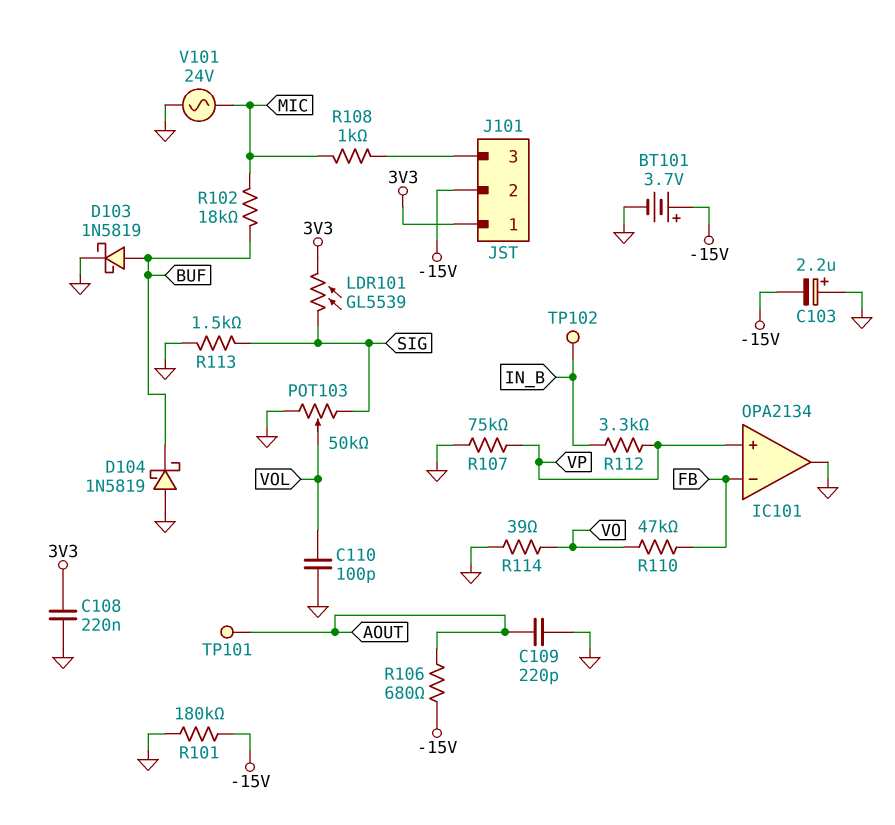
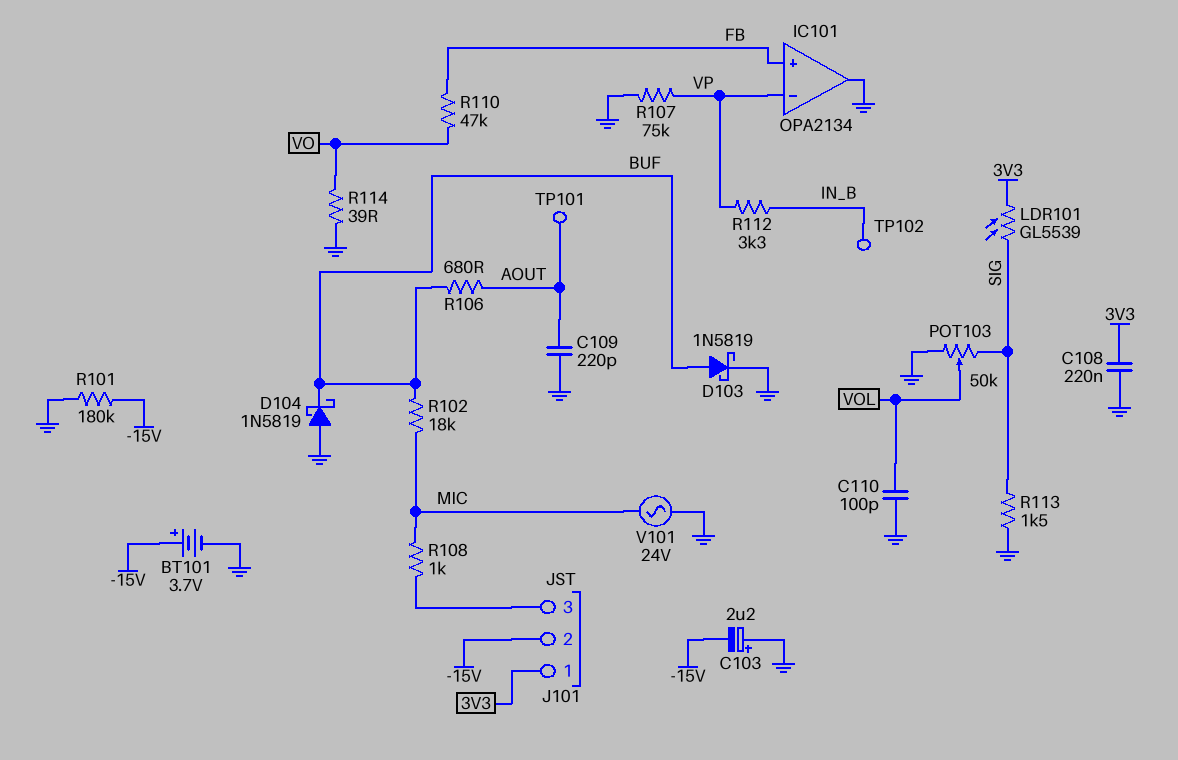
IC101 pin in+: VP -> FB
IC101 pin in-: FB -> VP
R106: 680 (-15V, AOUT) -> 680 (AOUT, BUF)

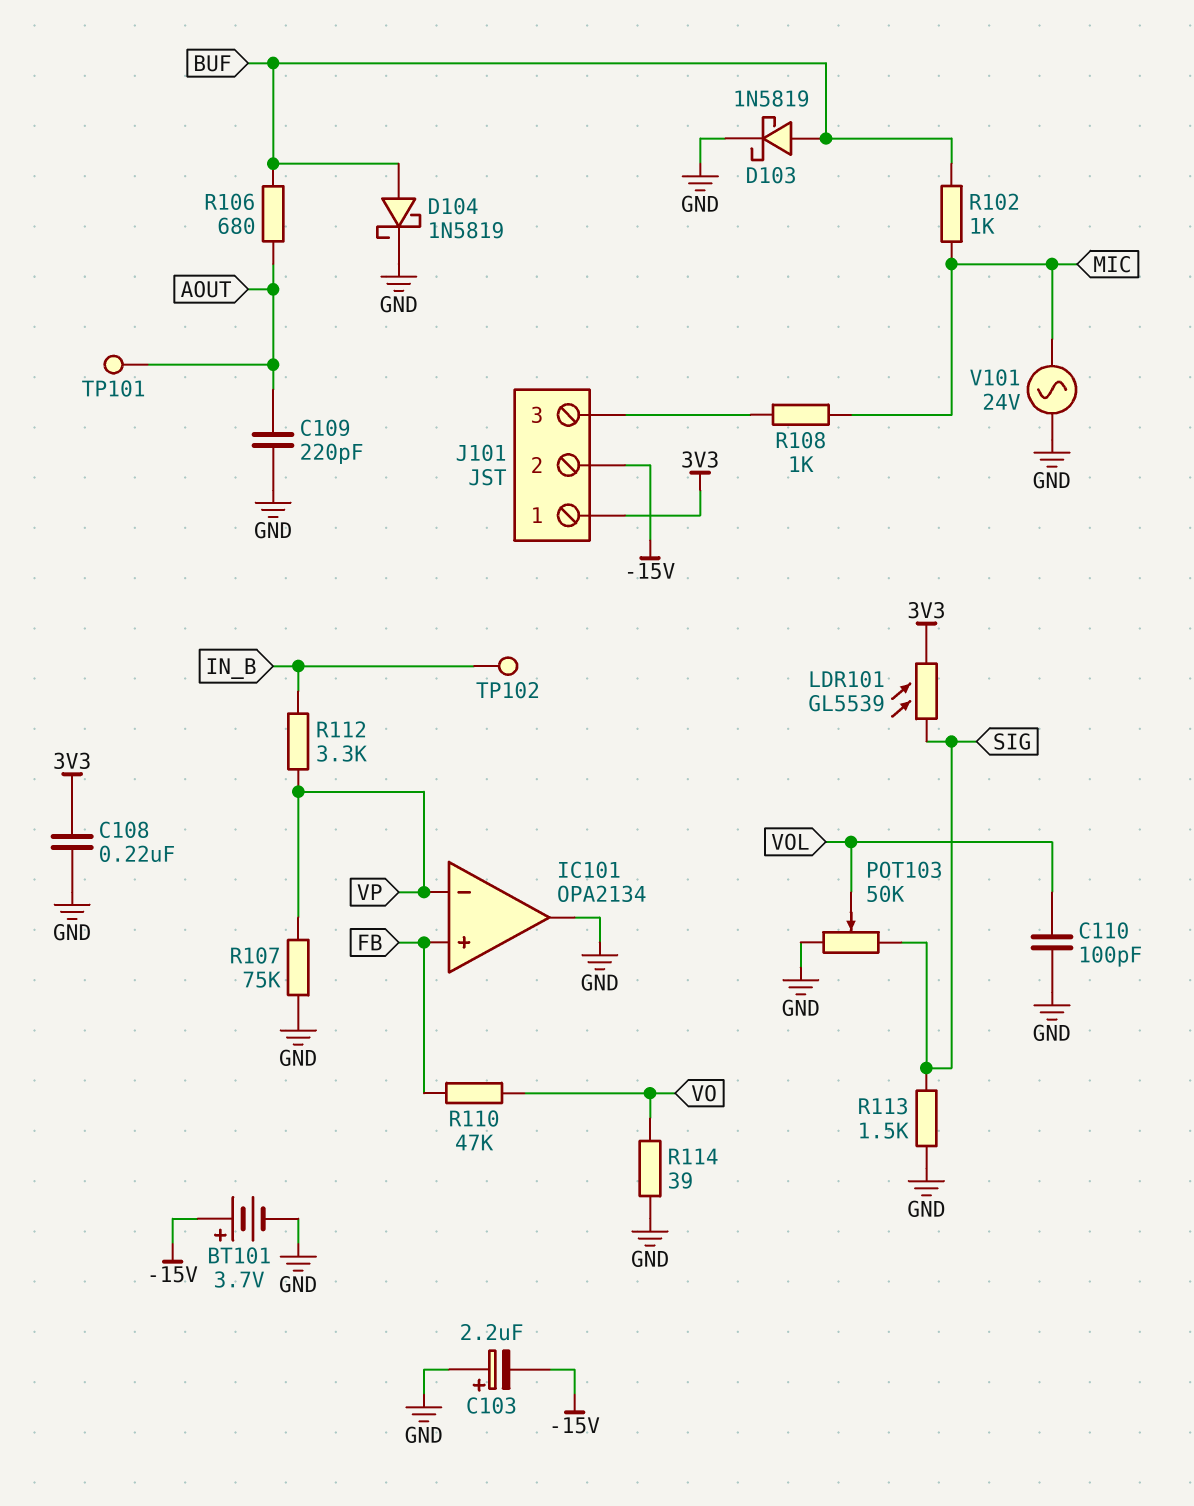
D104: schottky 1N5819 (A GND, K BUF) -> schottky 1N5819 (A BUF, K GND)
R101: 180k (-15V, GND) -> none
R102: 18k (BUF, MIC) -> 1k (BUF, MIC)

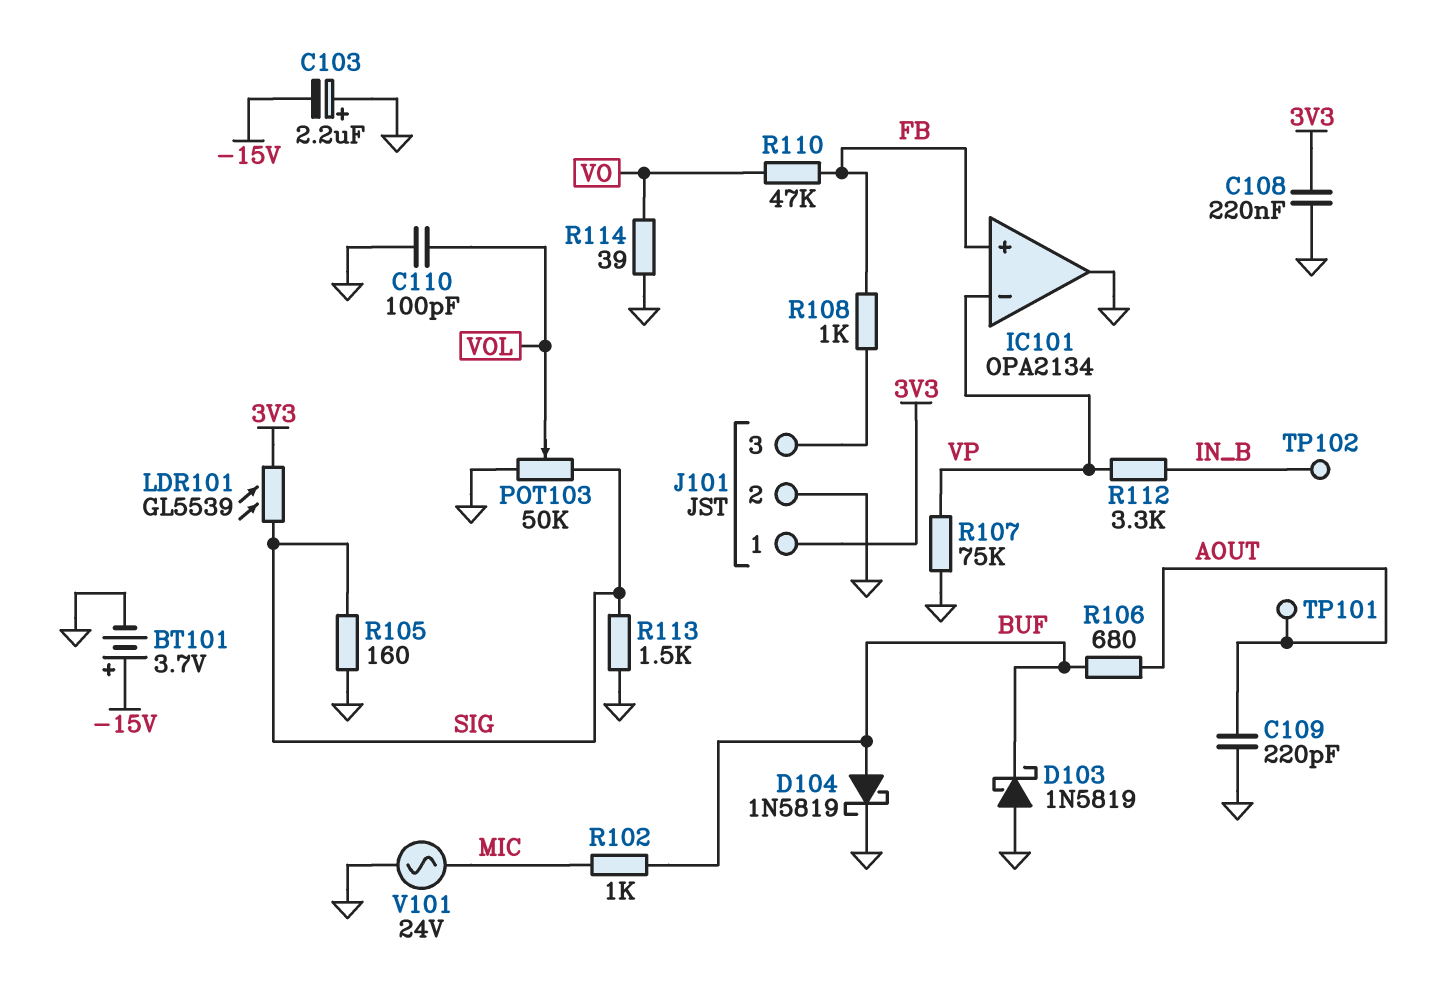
D103: schottky 1N5819 (A BUF, K GND) -> schottky 1N5819 (A GND, K BUF)
J101 pin 2: -15V -> GND
R105: none -> 160 (GND, SIG)
R108: 1k (J101/3, MIC) -> 1k (FB, J101/3)

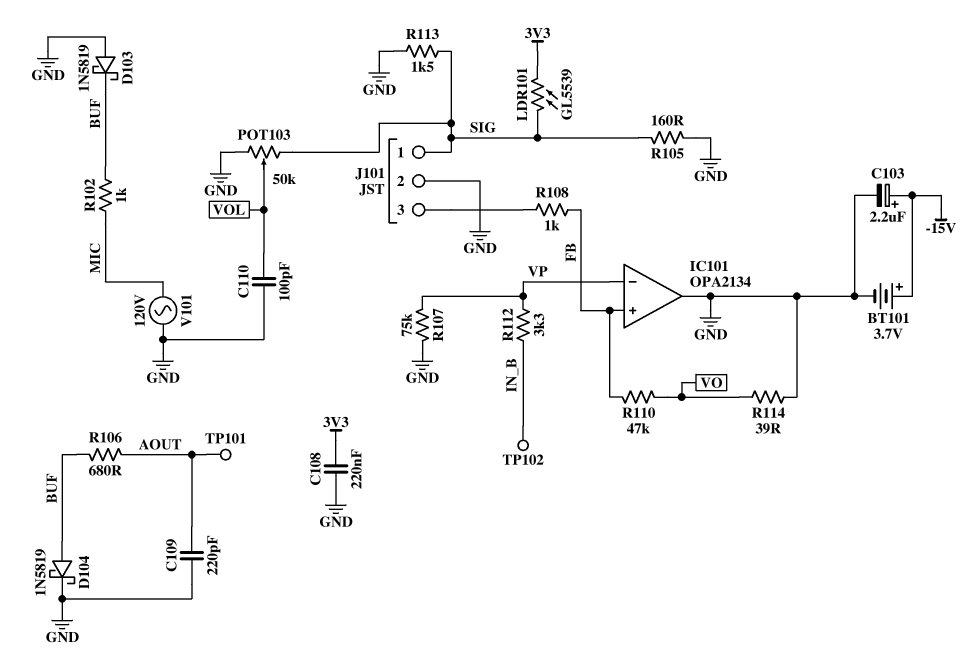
C103: 2.2uF (plus GND, minus -15V) -> 2.2uF (plus -15V, minus GND)
J101 pin 1: 3V3 -> SIG
V101: AC 24V (GND, MIC) -> AC 120V (GND, MIC)

